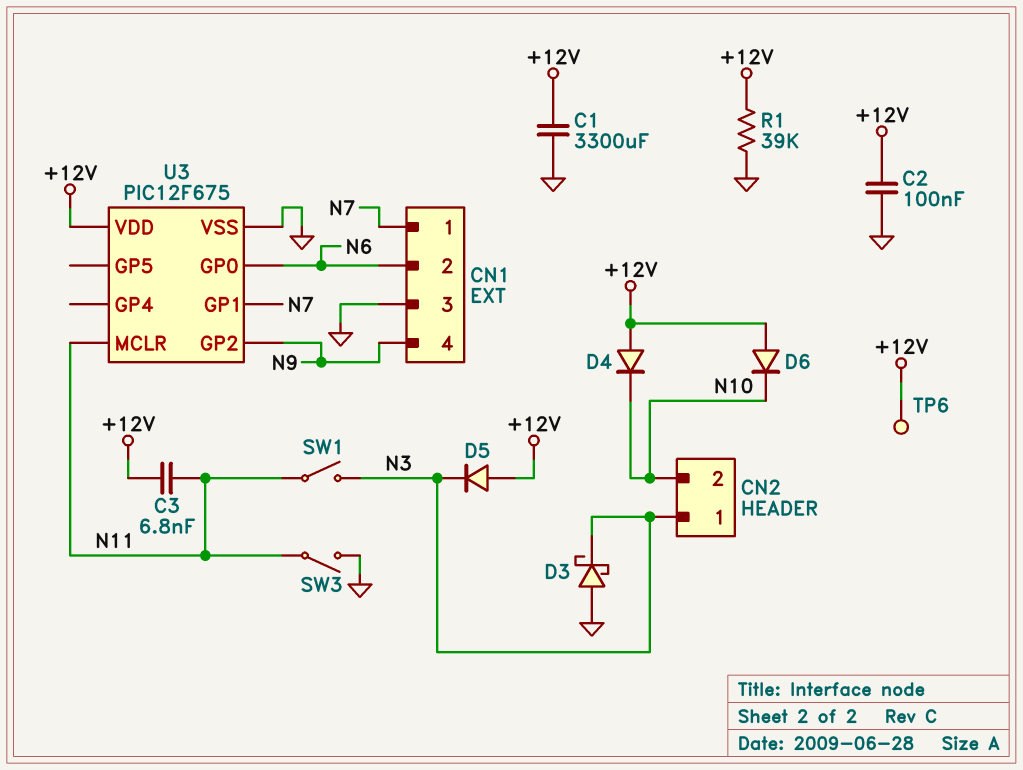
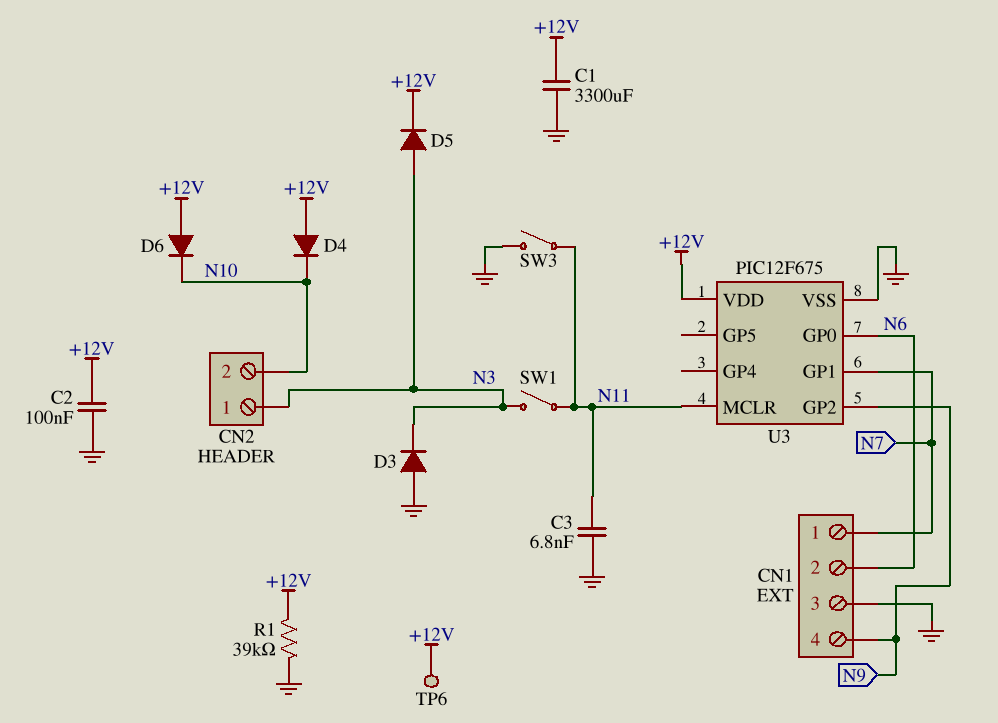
C3: 6.8nF (+12V, N11) -> 6.8nF (GND, N11)
D3: schottky (A GND, K N3) -> diode (A GND, K N3)
D5: diode (A +12V, K N3) -> diode (A N3, K +12V)

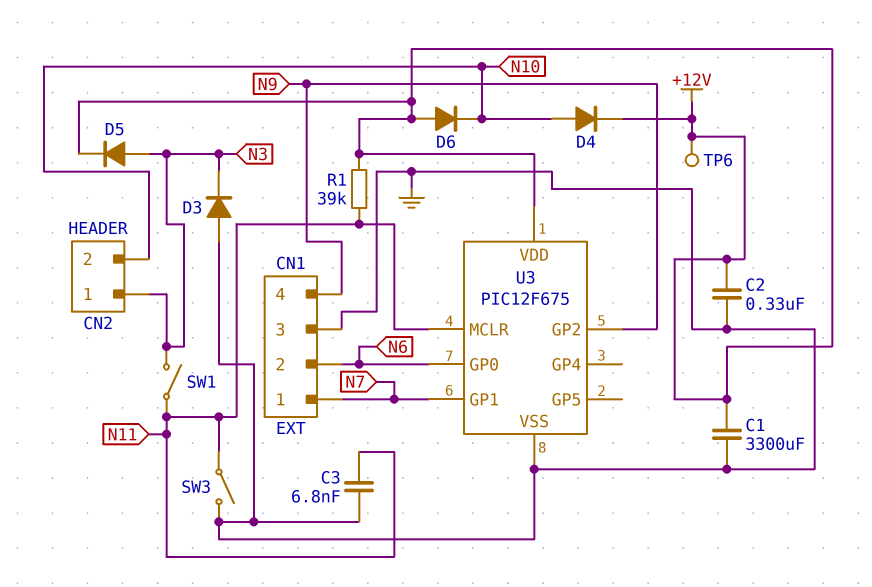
C2: 100nF (+12V, GND) -> 330nF (+12V, GND)
D4: diode (A +12V, K N10) -> diode (A N10, K +12V)
R1: 39k (+12V, GND) -> 39k (+12V, N11)

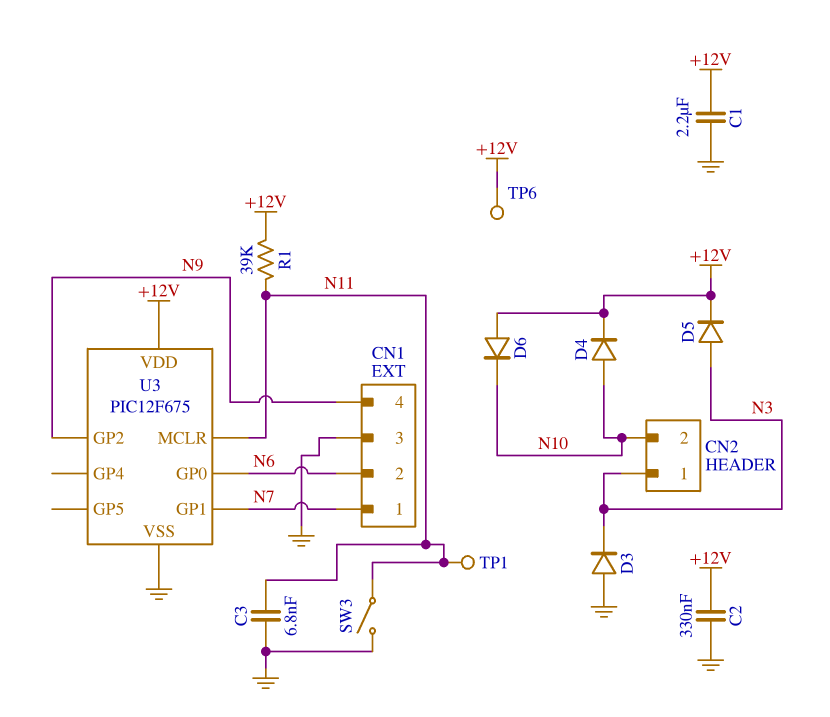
C1: 3300uF (+12V, GND) -> 2.2uF (+12V, GND)
SW1: switch (N3, N11) -> none
TP1: none -> test point (N11)

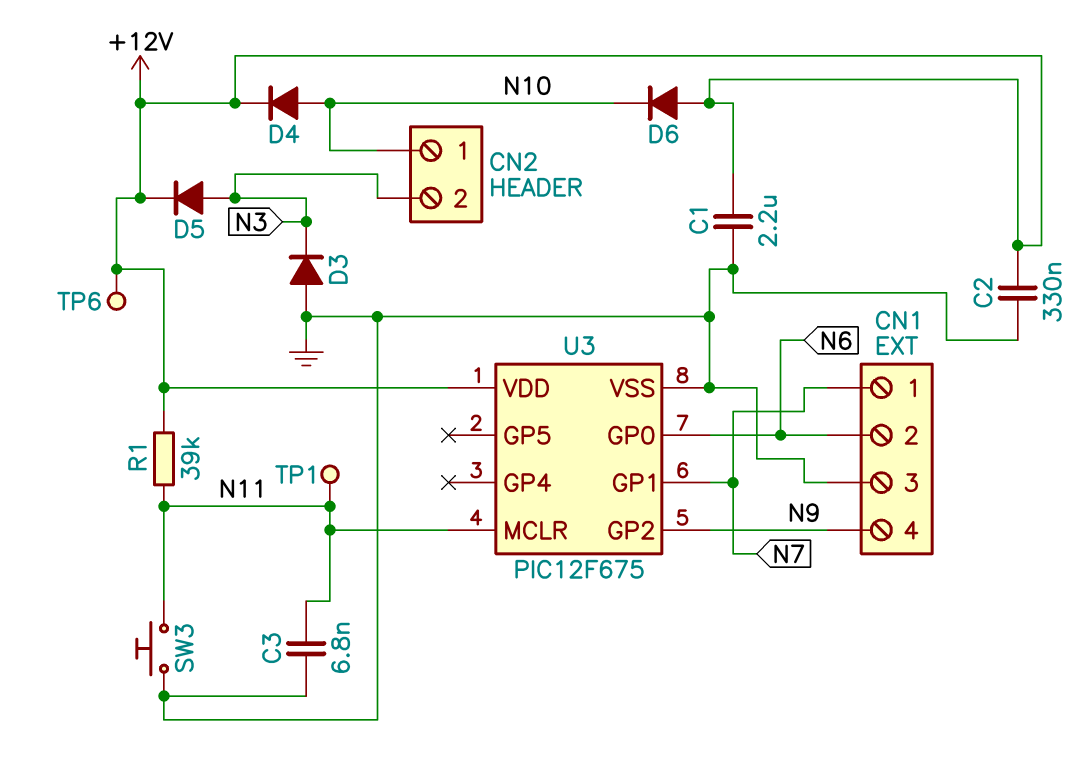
CN2 pin 1: N3 -> N10
CN2 pin 2: N10 -> N3
SW3: switch (GND, N11) -> button (GND, N11)

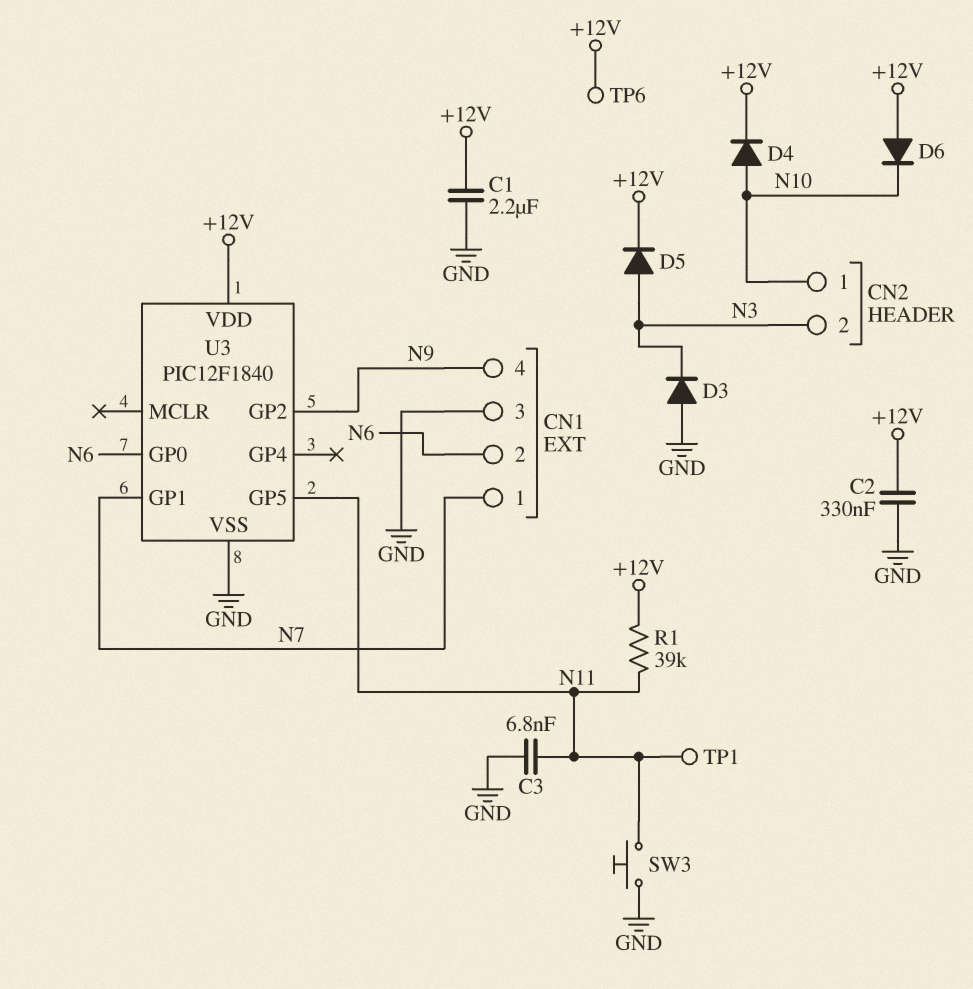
U3: PIC12F675 -> PIC12F1840
U3 pin GP5: none -> N11
U3 pin MCLR: N11 -> none

